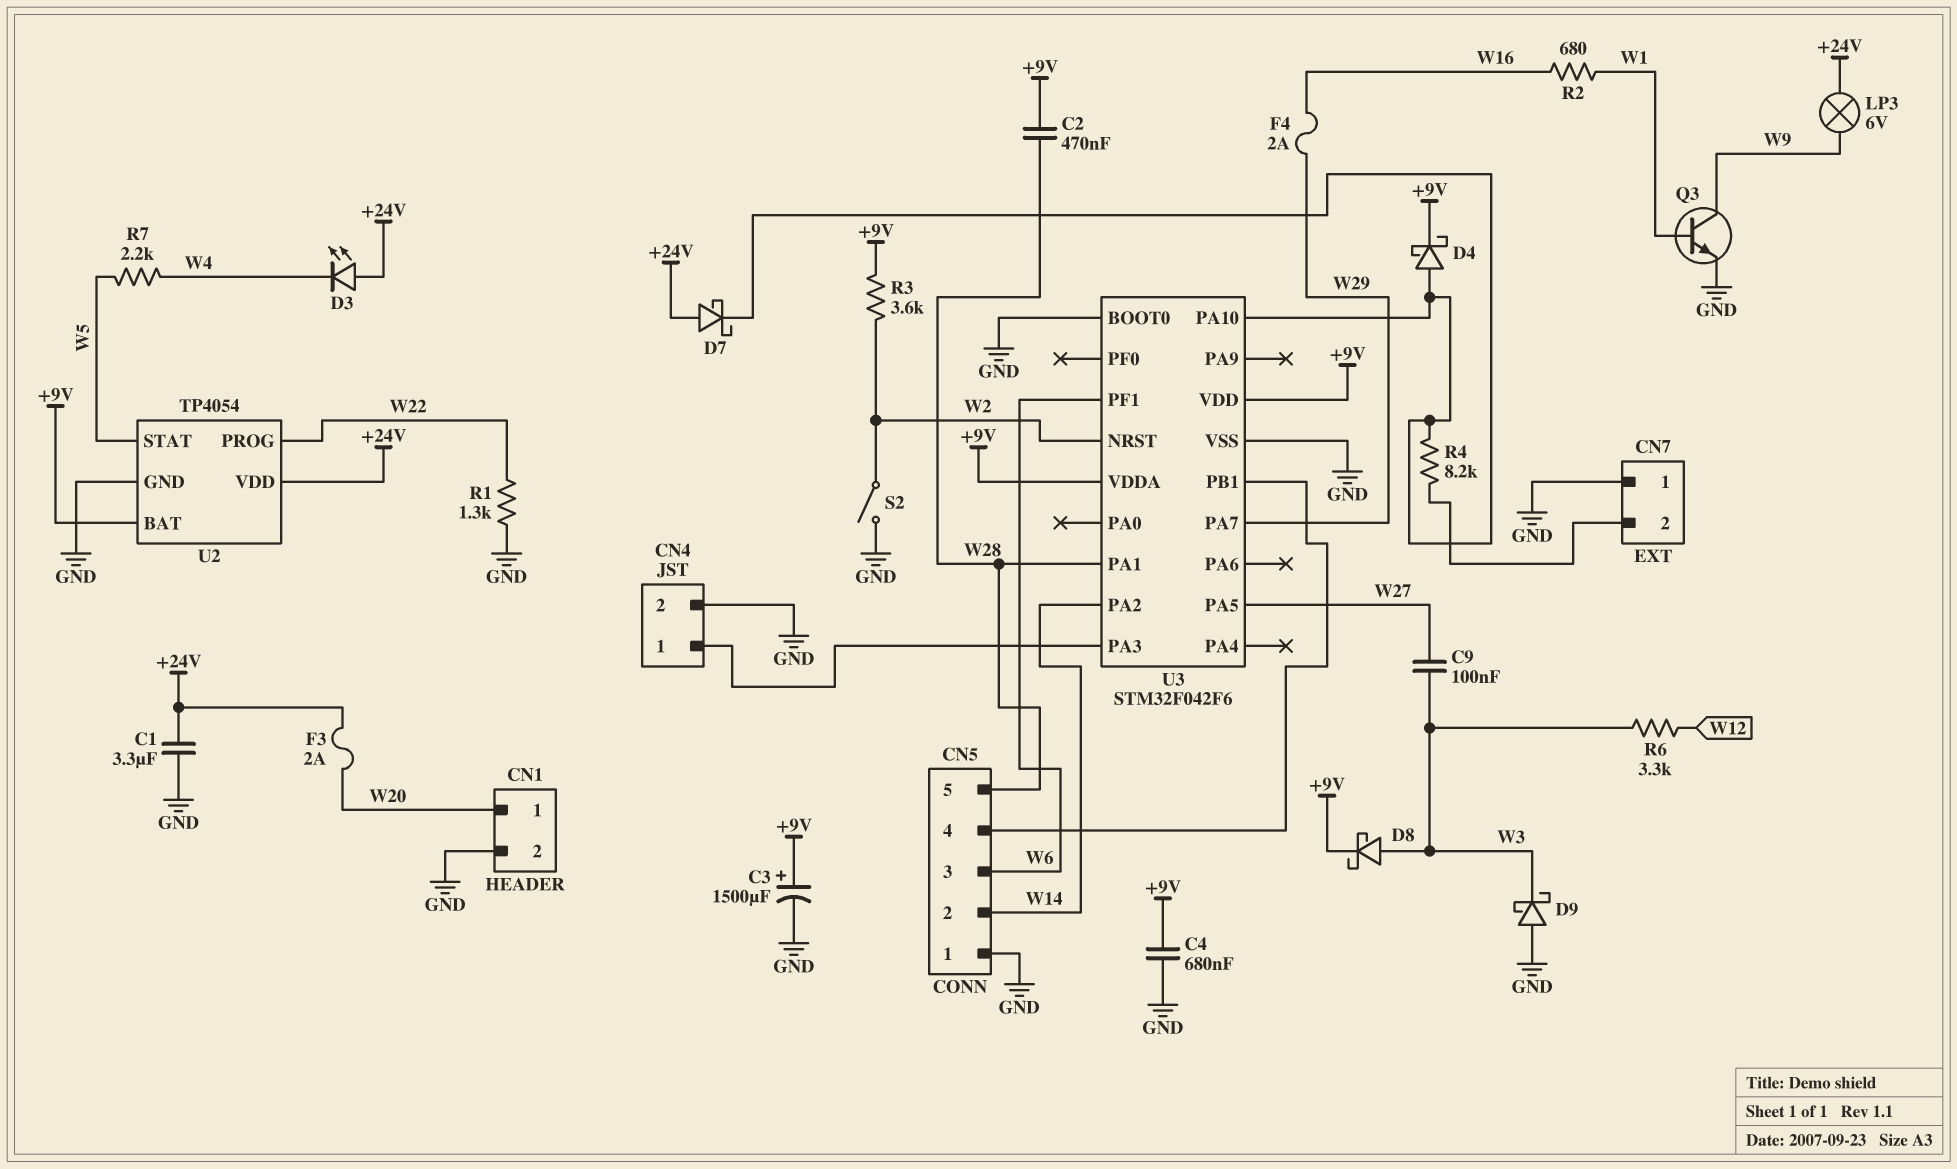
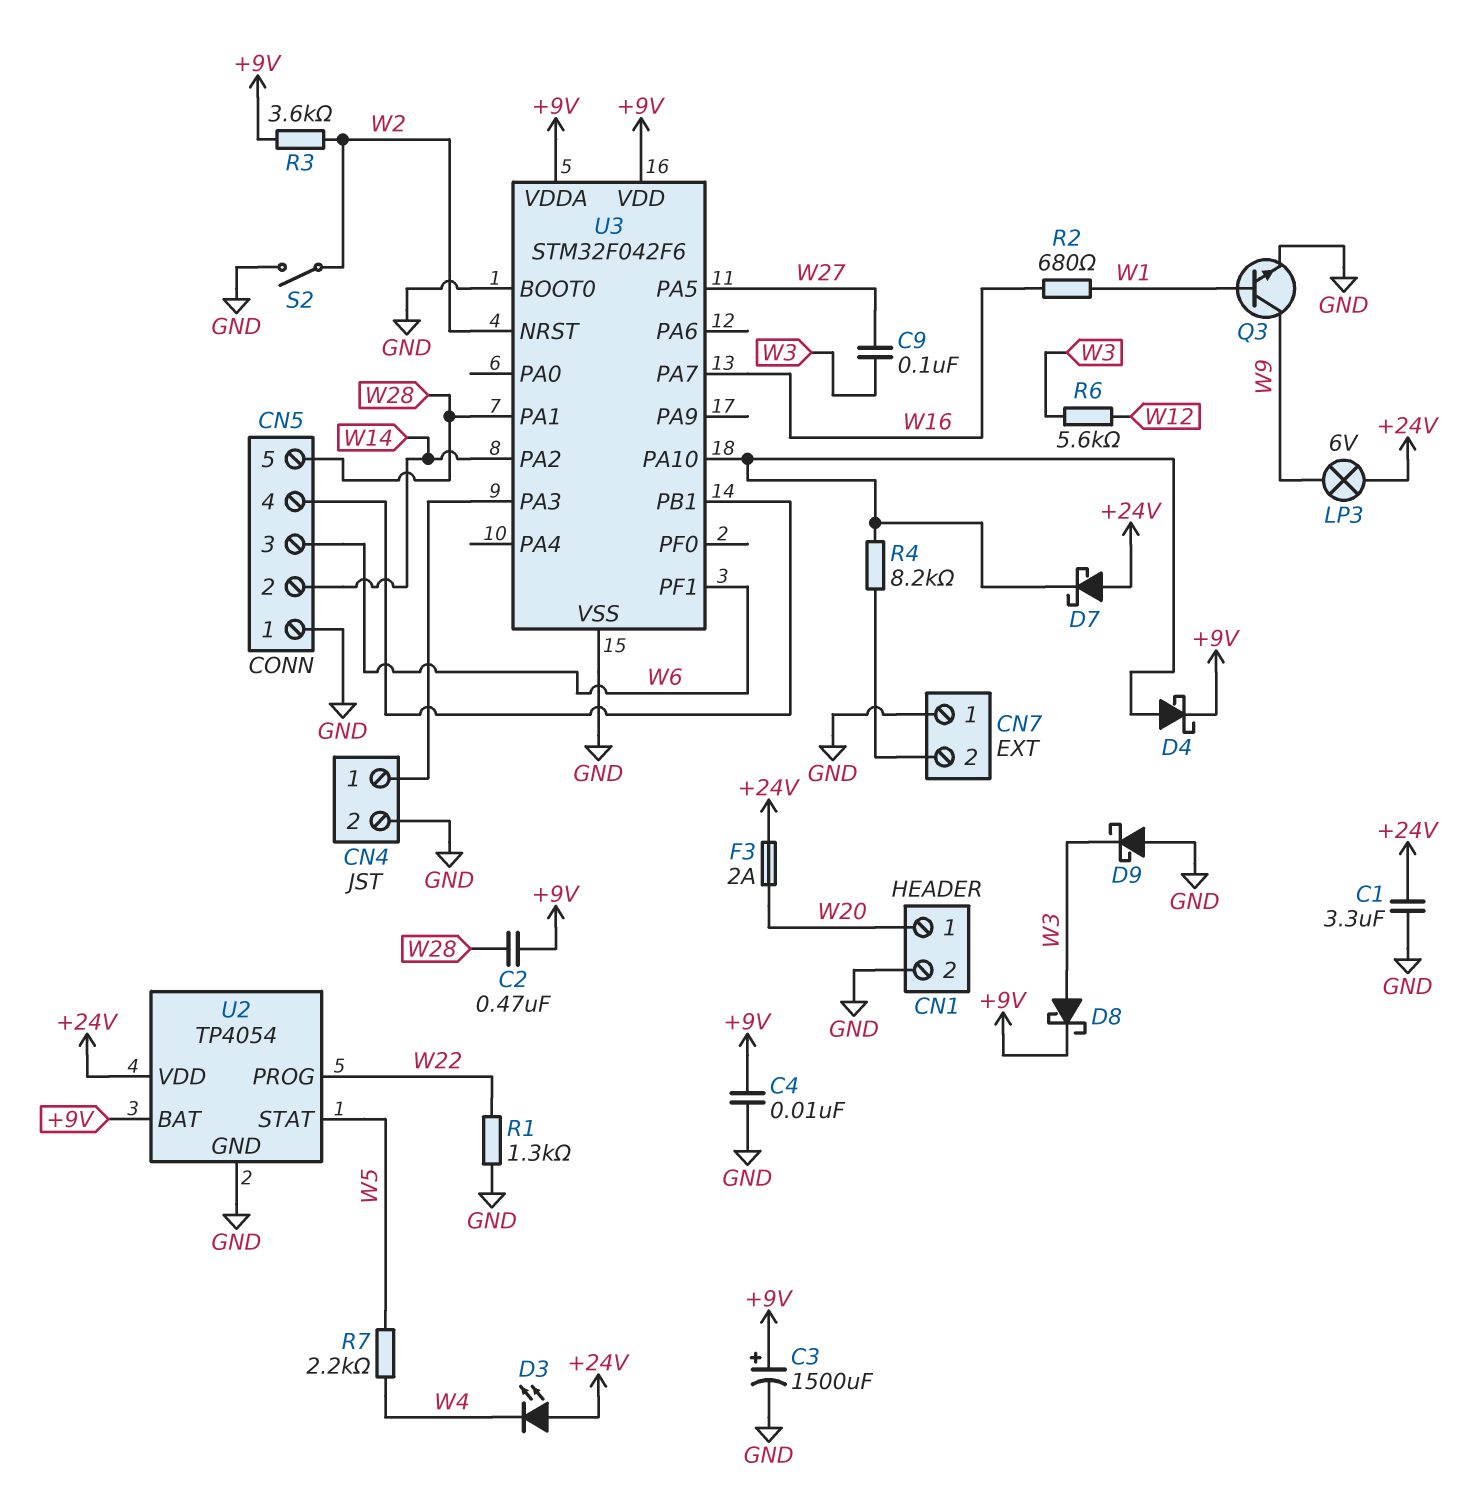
C4: 680nF (+9V, GND) -> 10nF (+9V, GND)
F4: 2A (W16, W29) -> none
R6: 3.3k (W3, W12) -> 5.6k (W3, W12)
U3 pin PA7: W29 -> W16

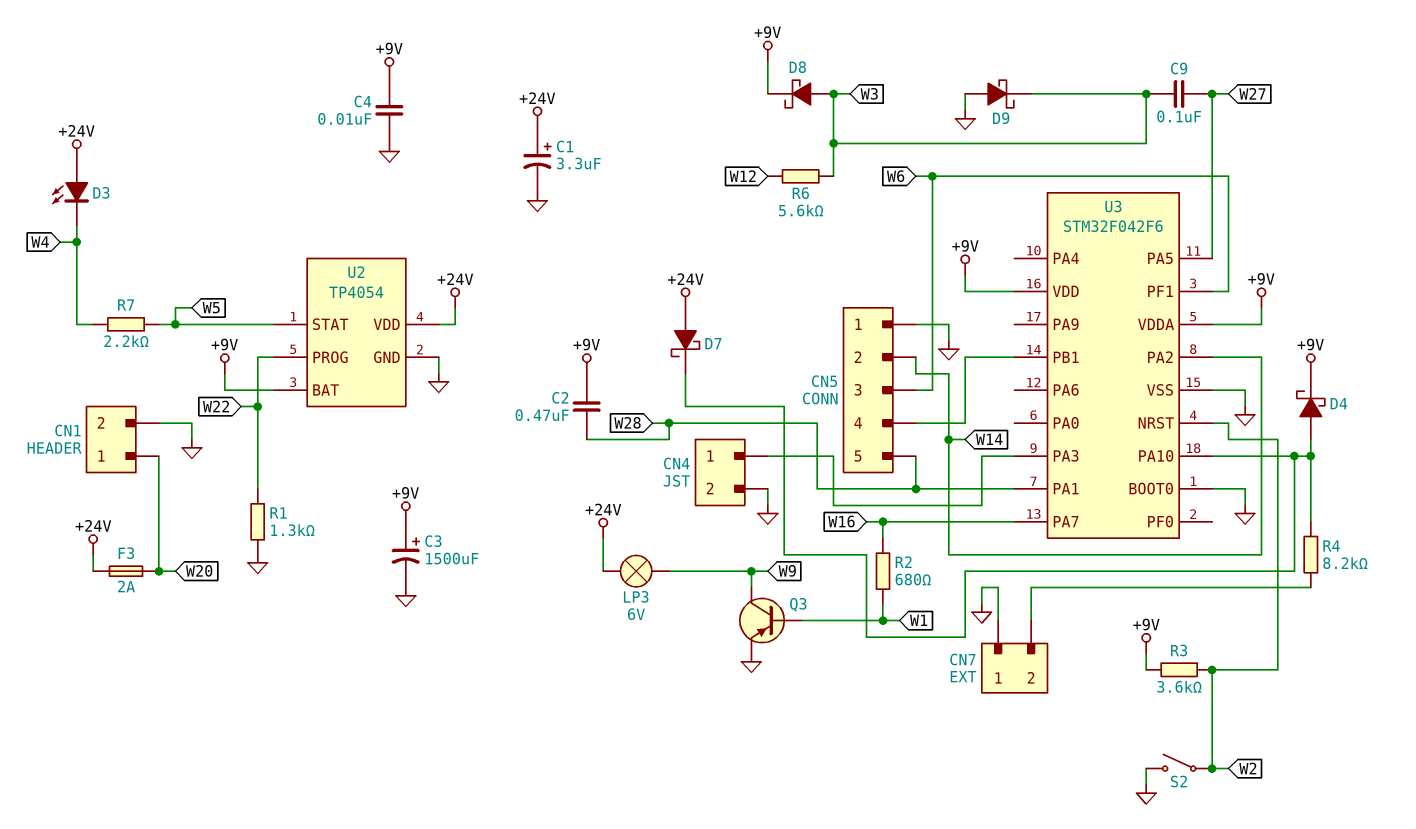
C1: 3.3uF (+24V, GND) -> 3.3uF (plus +24V, minus GND)
Q3: NPN (B W1, C W9, E GND) -> PNP (B W1, C W9, E GND)

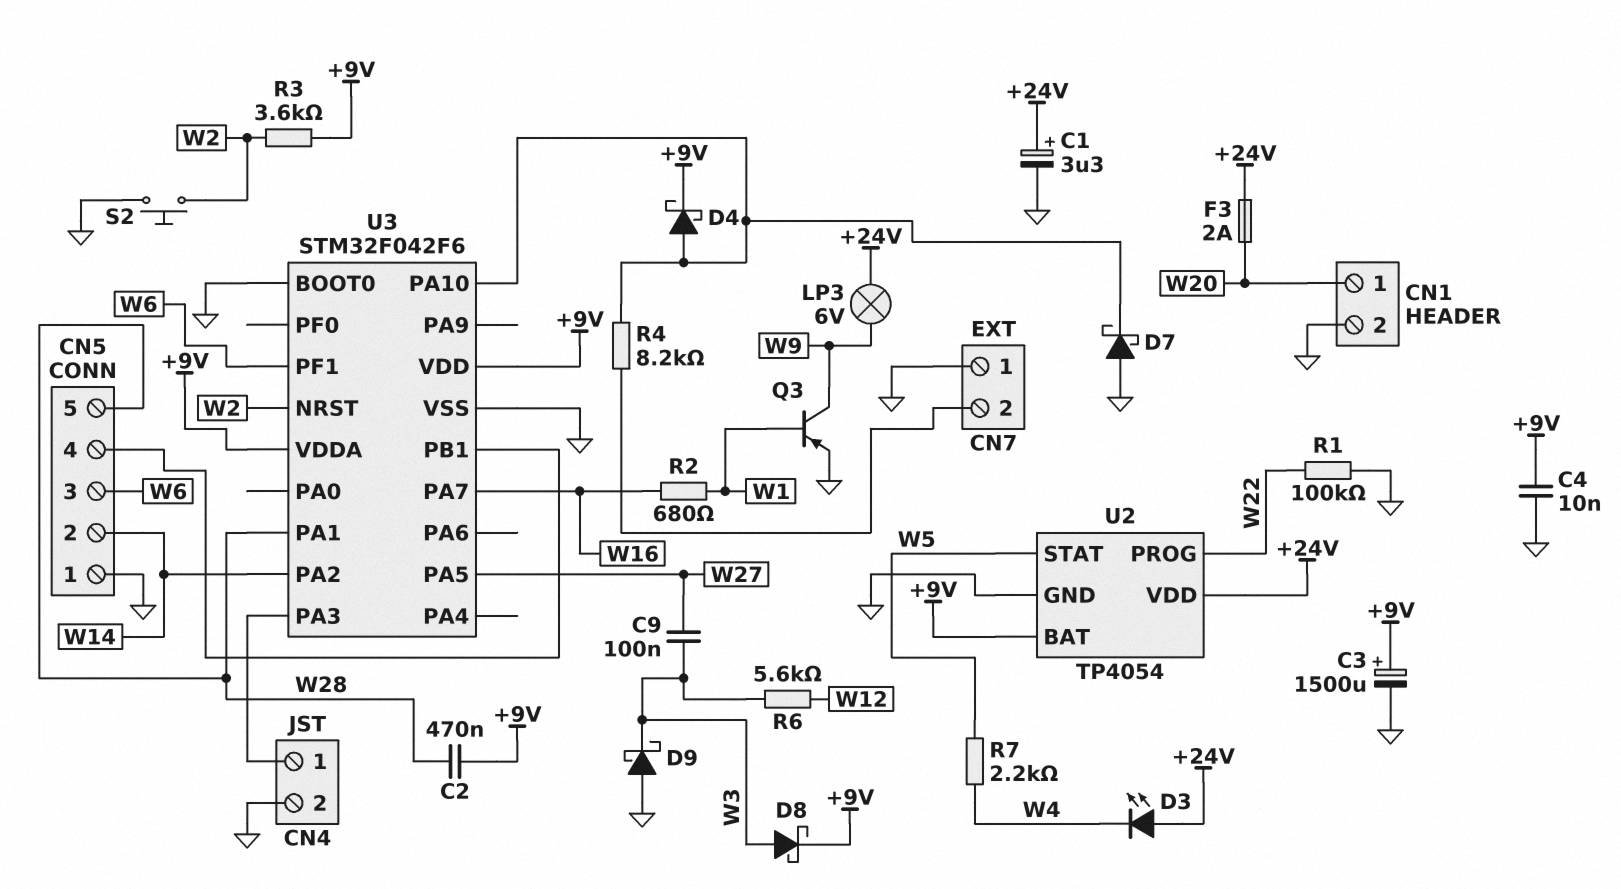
D7: schottky (A +24V, K U3/PA10) -> schottky (A GND, K U3/PA10)
R1: 1.3k (GND, W22) -> 100k (GND, W22)
S2: switch (GND, W2) -> button (GND, W2)

